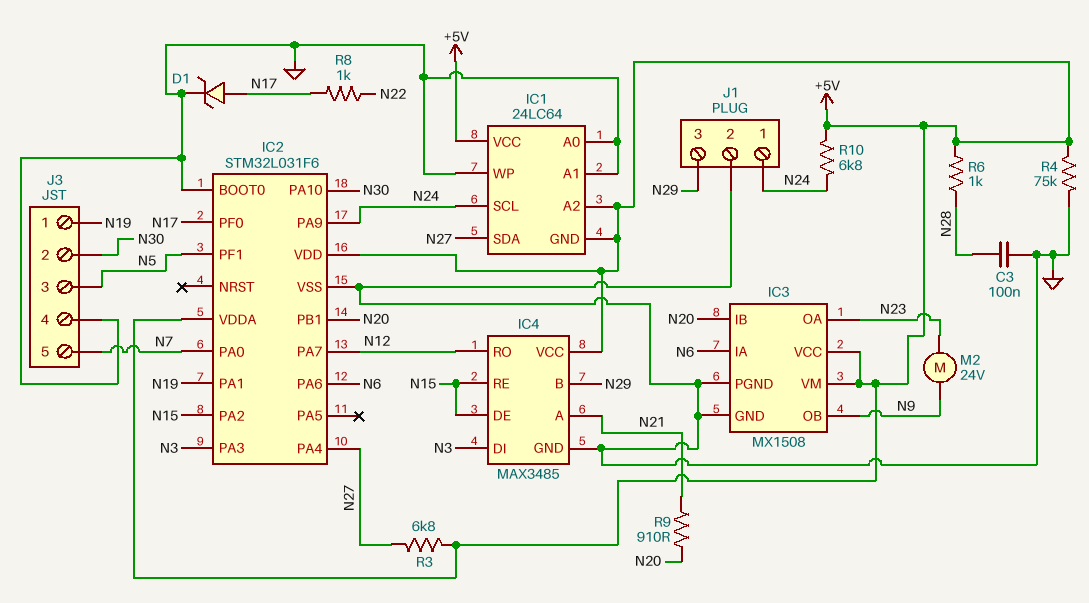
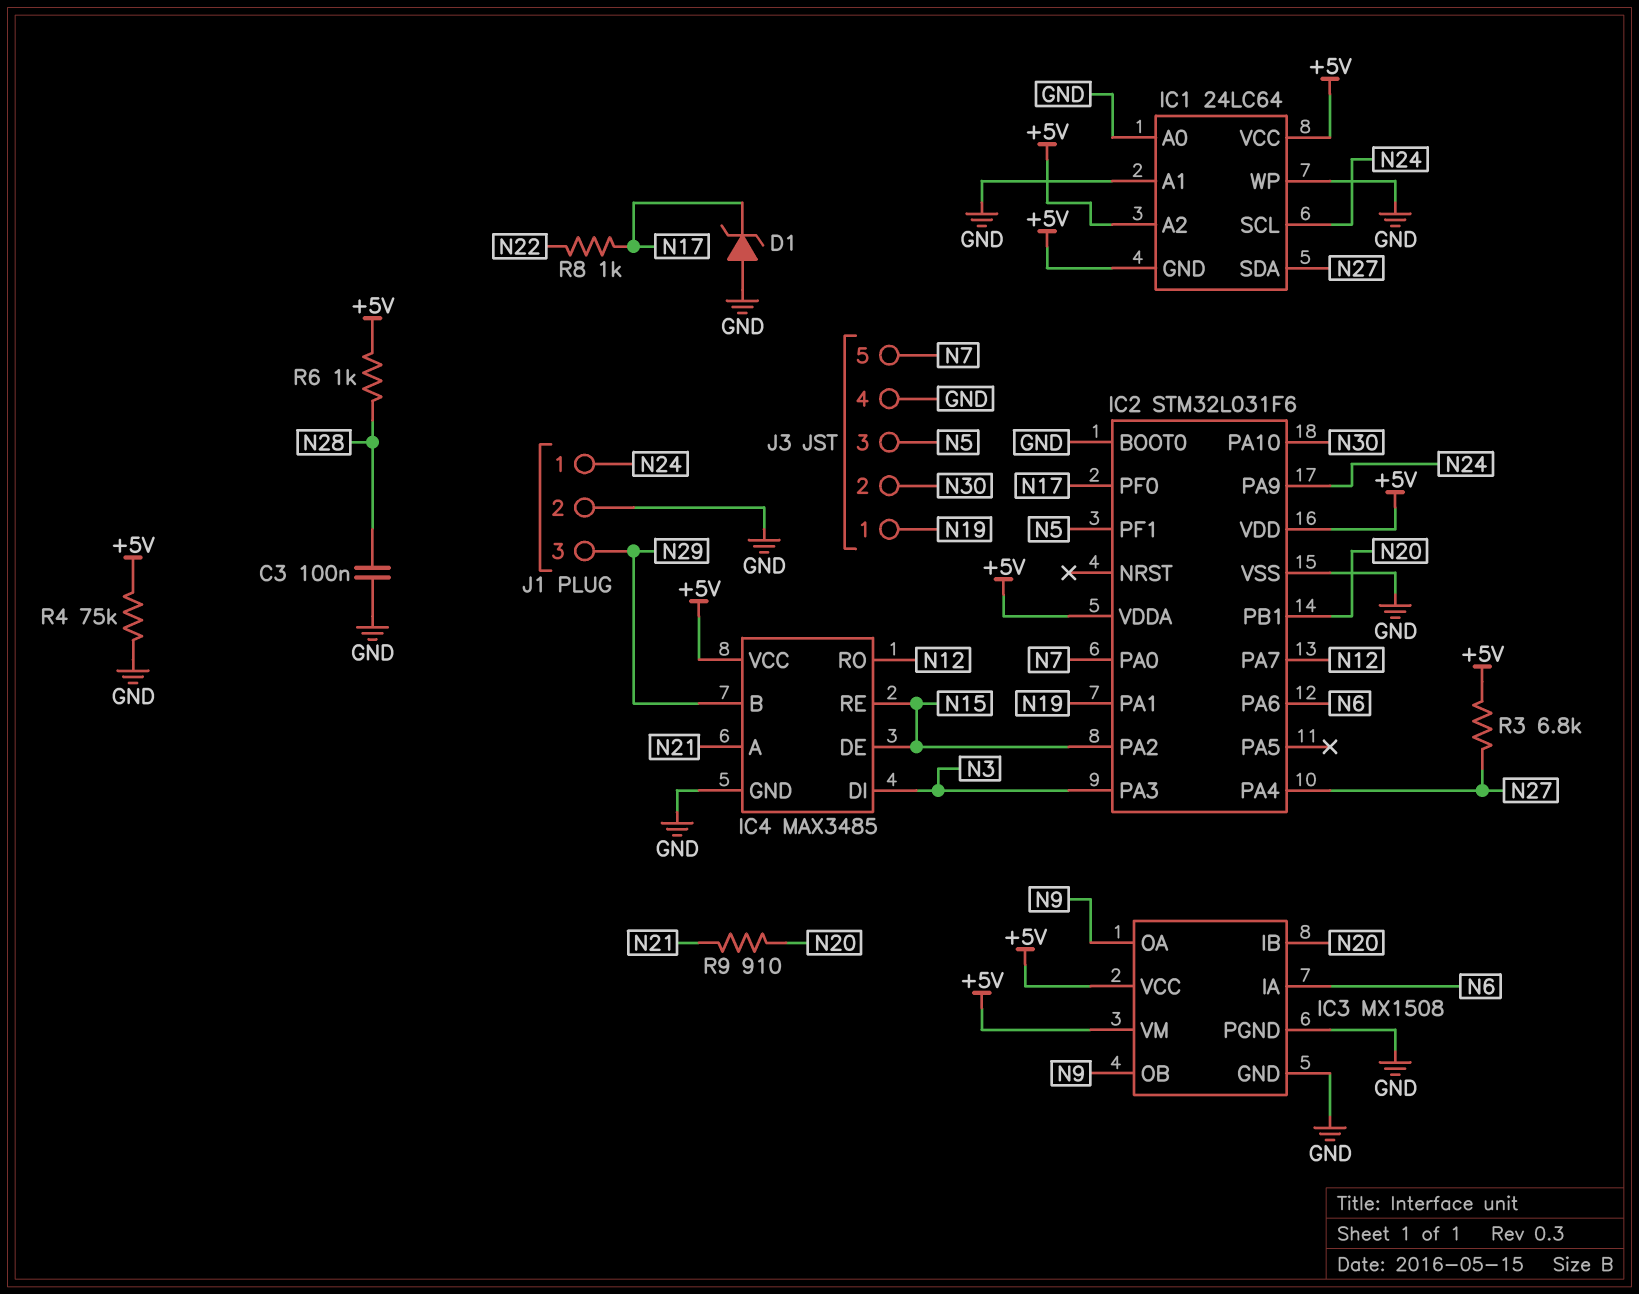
D1: zener (A N17, K GND) -> zener (A GND, K N17)
IC3 pin OA: N23 -> N9
M2: motor 24V (N9, N23) -> none
R10: 6.8k (+5V, N24) -> none

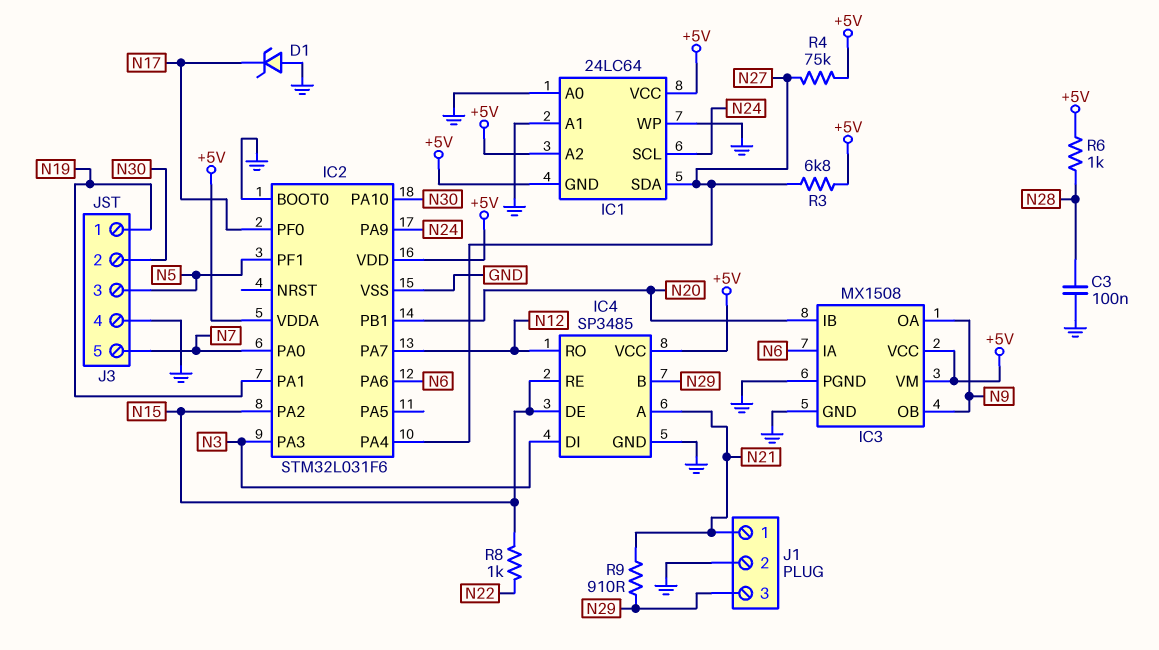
IC4: MAX3485 -> SP3485
J1 pin 1: N24 -> N21
R4: 75k (+5V, GND) -> 75k (+5V, N27)
R8: 1k (N17, N22) -> 1k (N15, N22)
R9: 910 (N20, N21) -> 910 (N21, N29)

